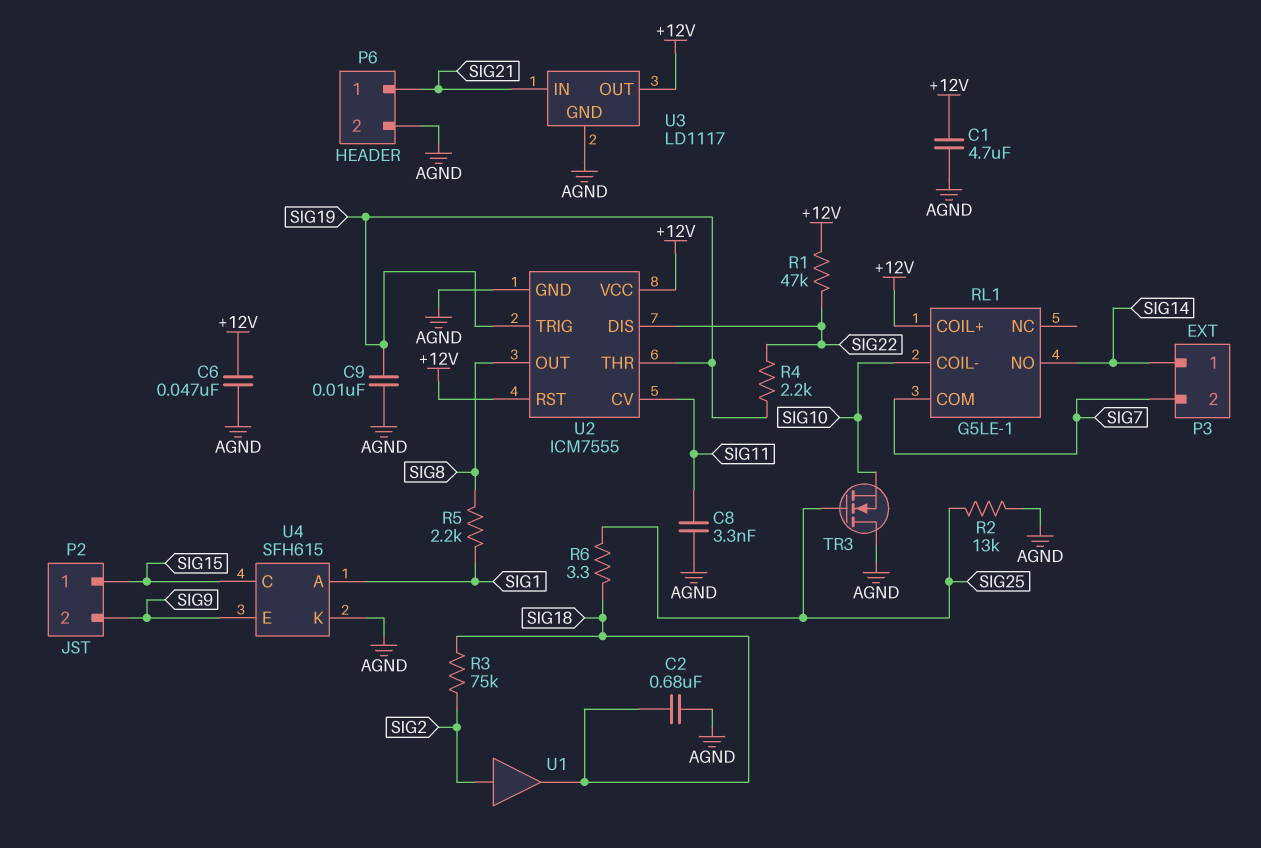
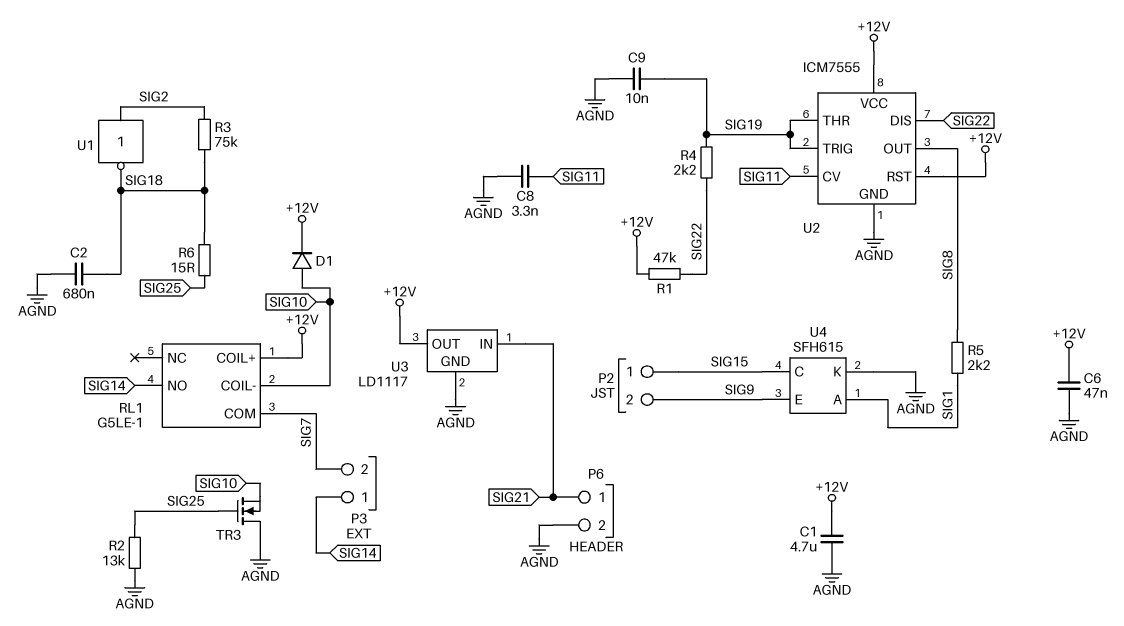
D1: none -> diode (A SIG10, K +12V)
R6: 3.3 (SIG18, SIG25) -> 15 (SIG18, SIG25)
U1: buffer (in SIG2, out SIG18) -> NOT (in SIG2, out SIG18)

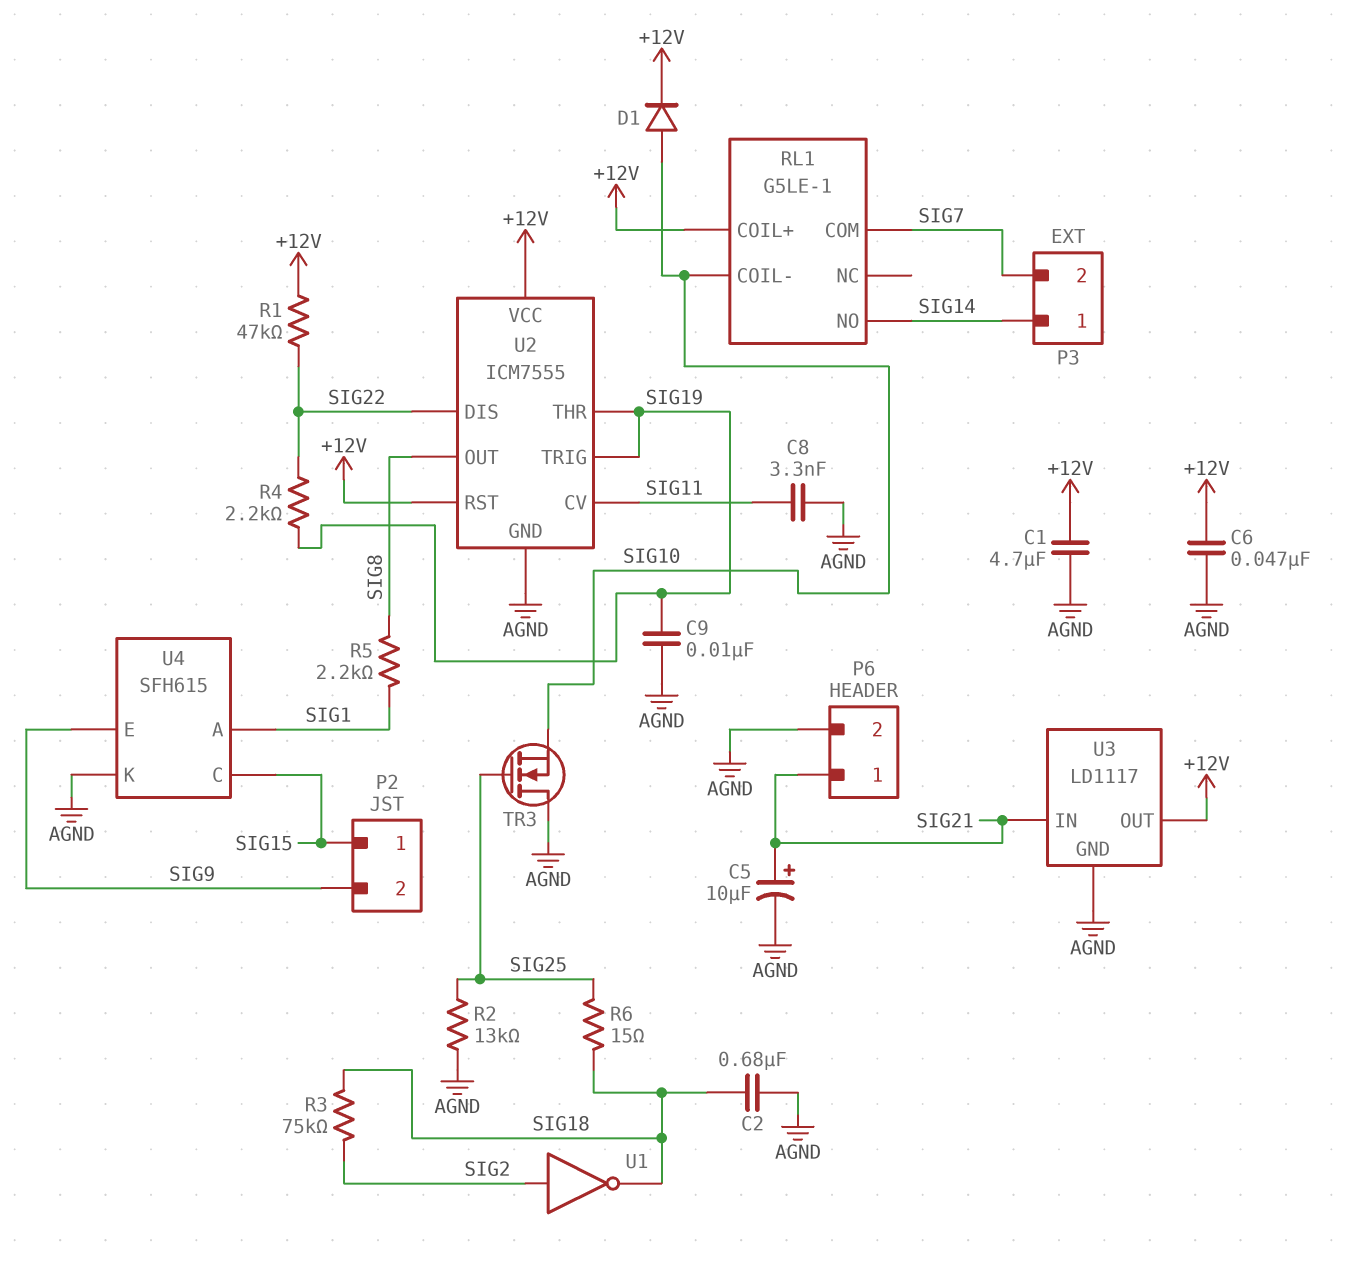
C5: none -> 10uF (plus SIG21, minus AGND)

